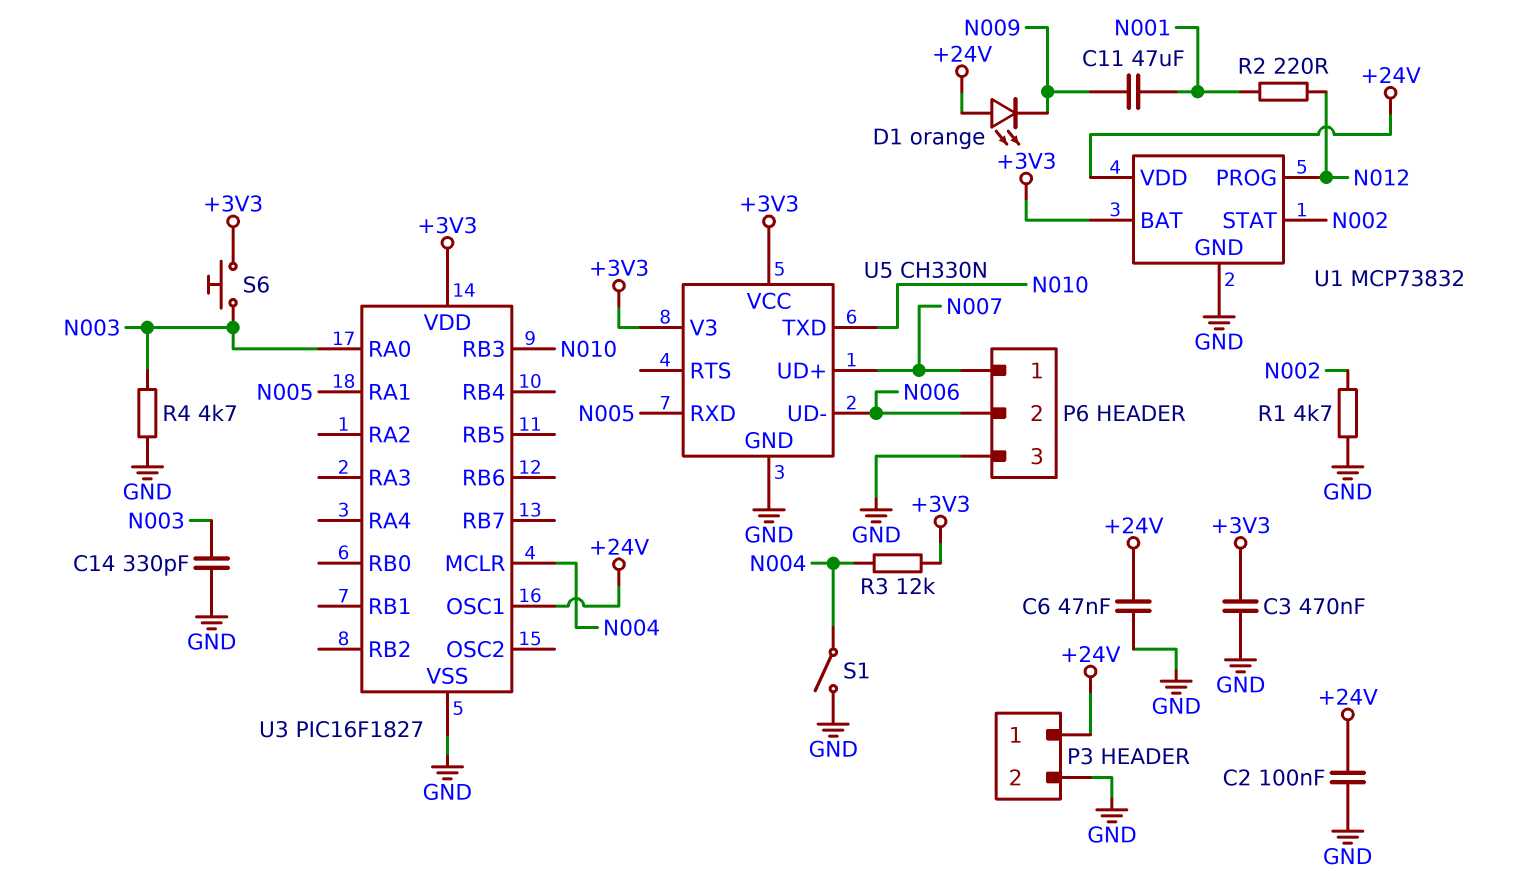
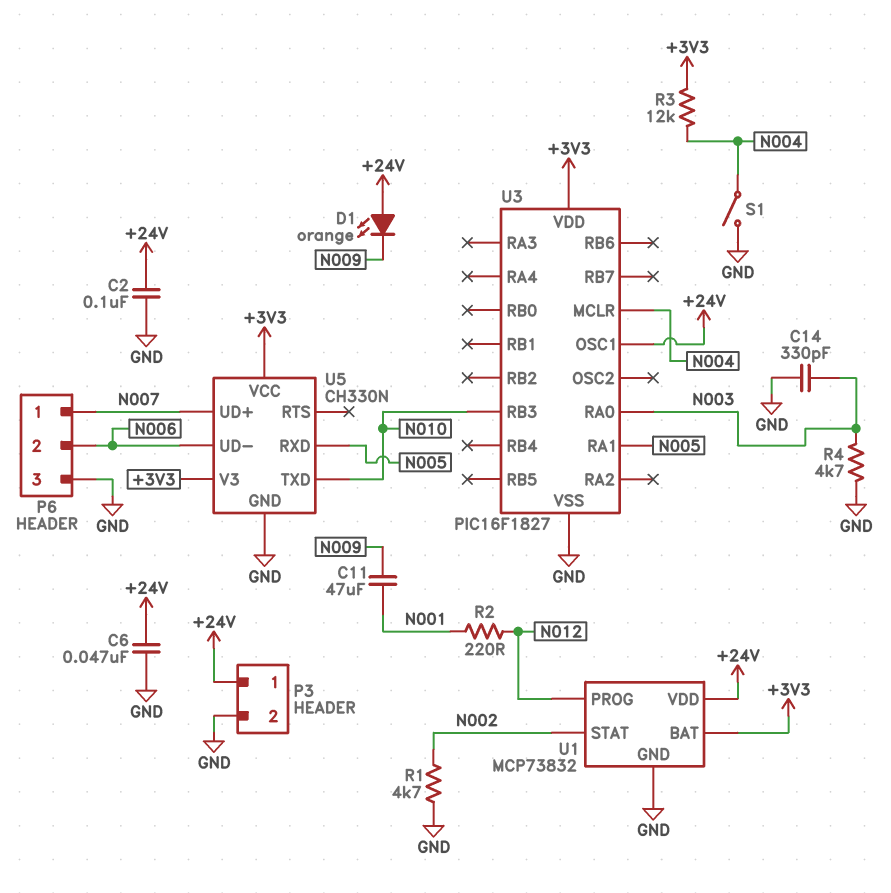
C3: 470nF (+3V3, GND) -> none
S6: button (+3V3, N003) -> none

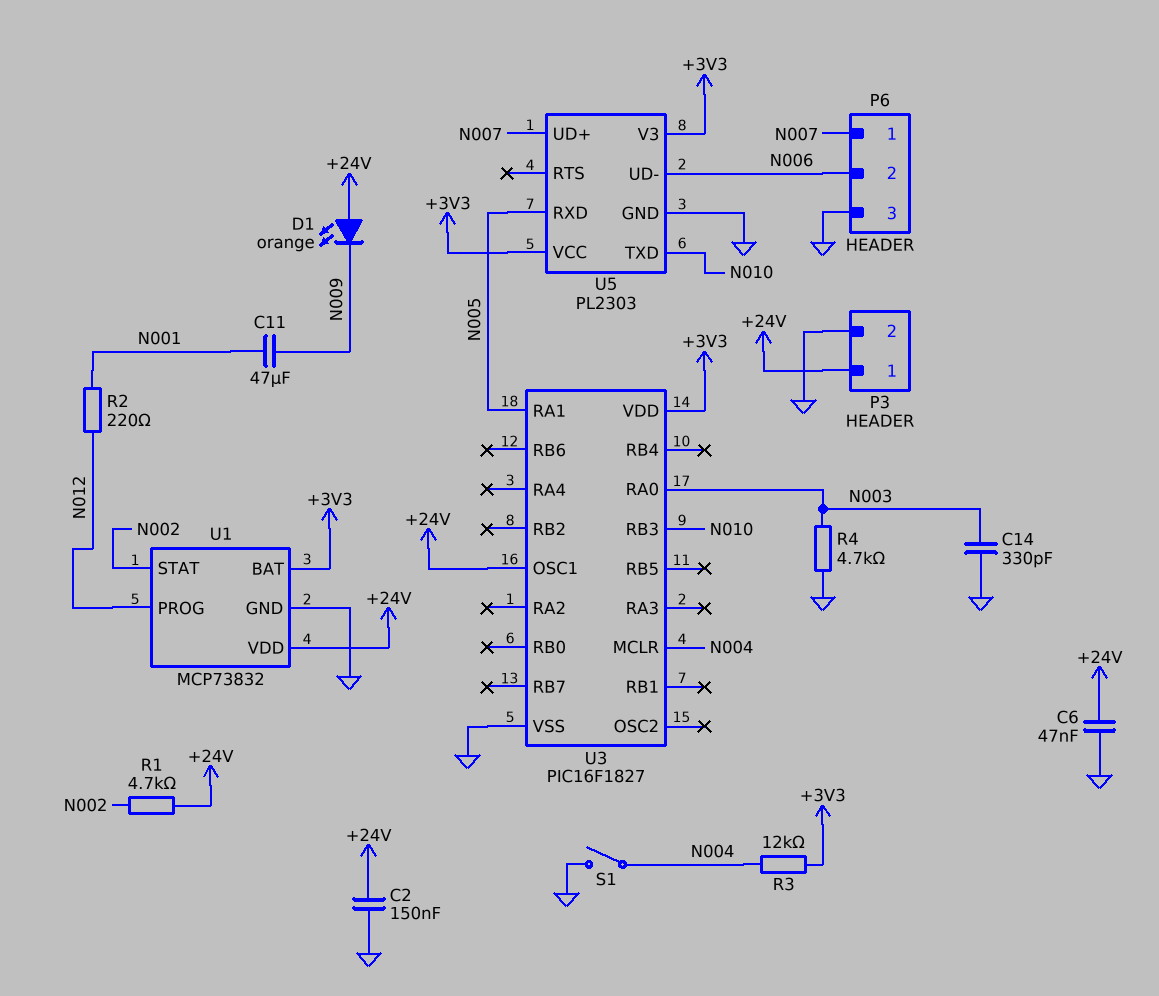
C2: 100nF (+24V, GND) -> 150nF (+24V, GND)
R1: 4.7k (GND, N002) -> 4.7k (+24V, N002)
U5: CH330N -> PL2303

